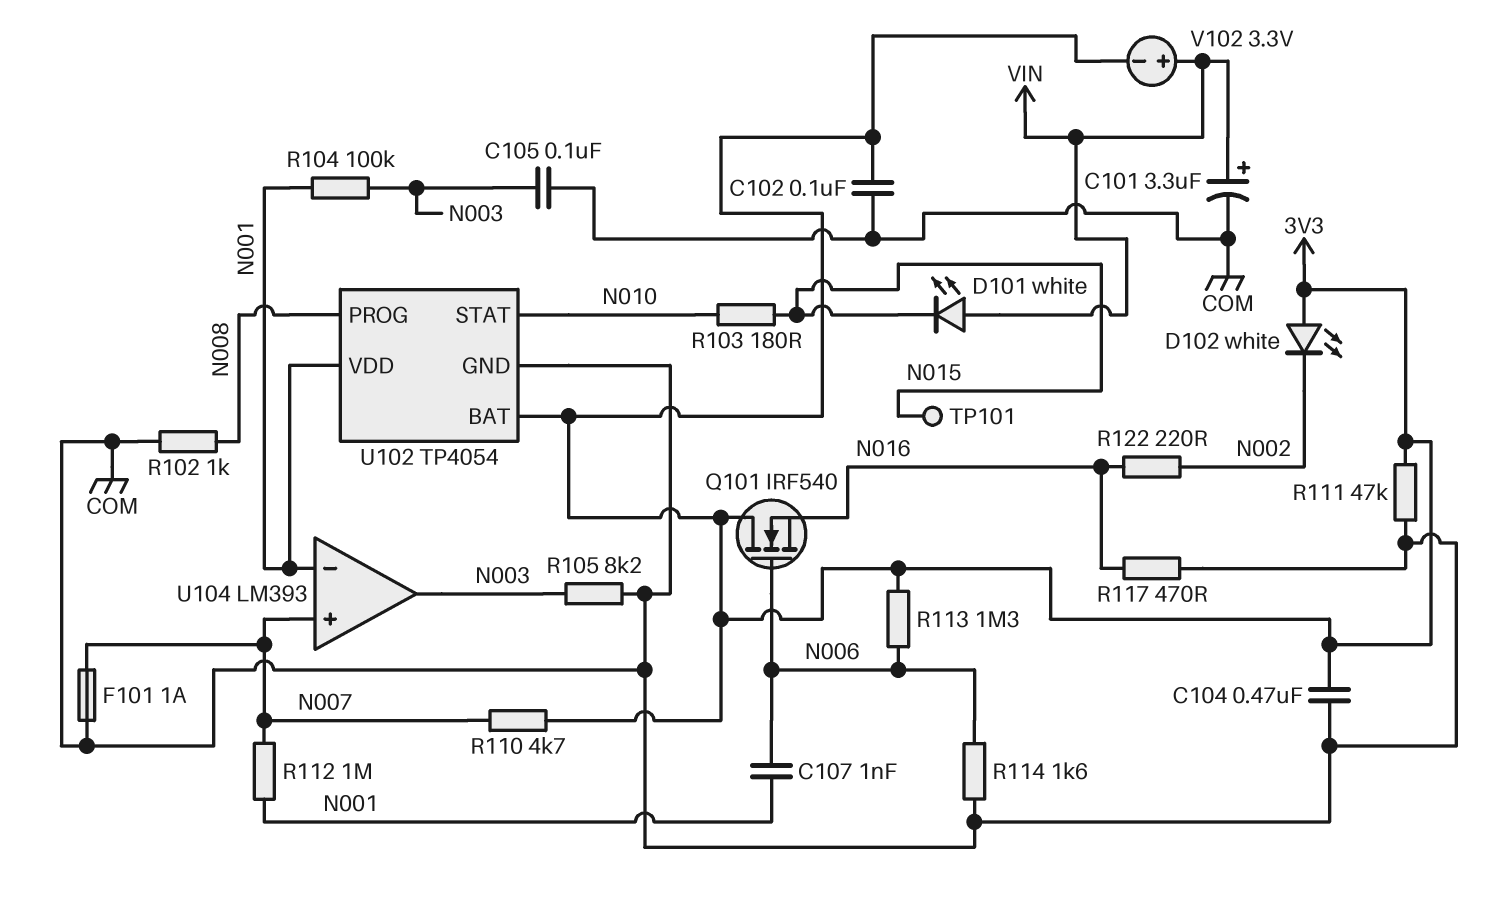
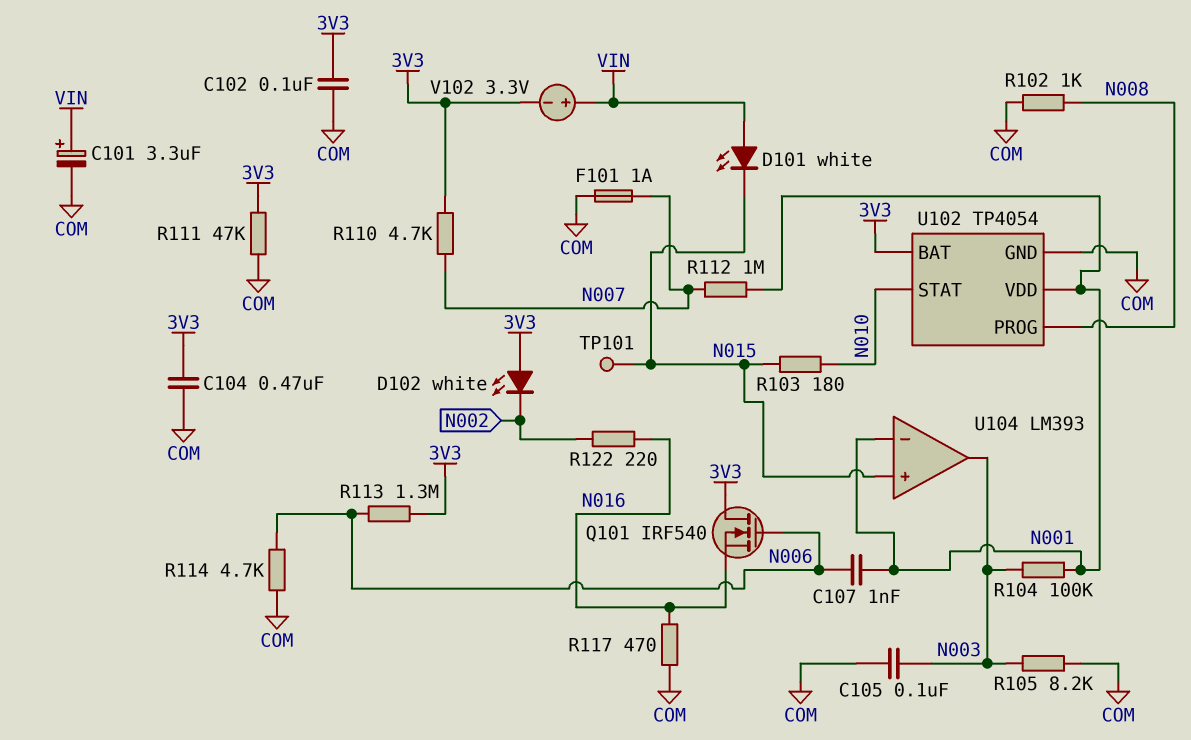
R114: 1.6k (COM, N006) -> 4.7k (COM, N006)
U104 pin in+: N007 -> N015

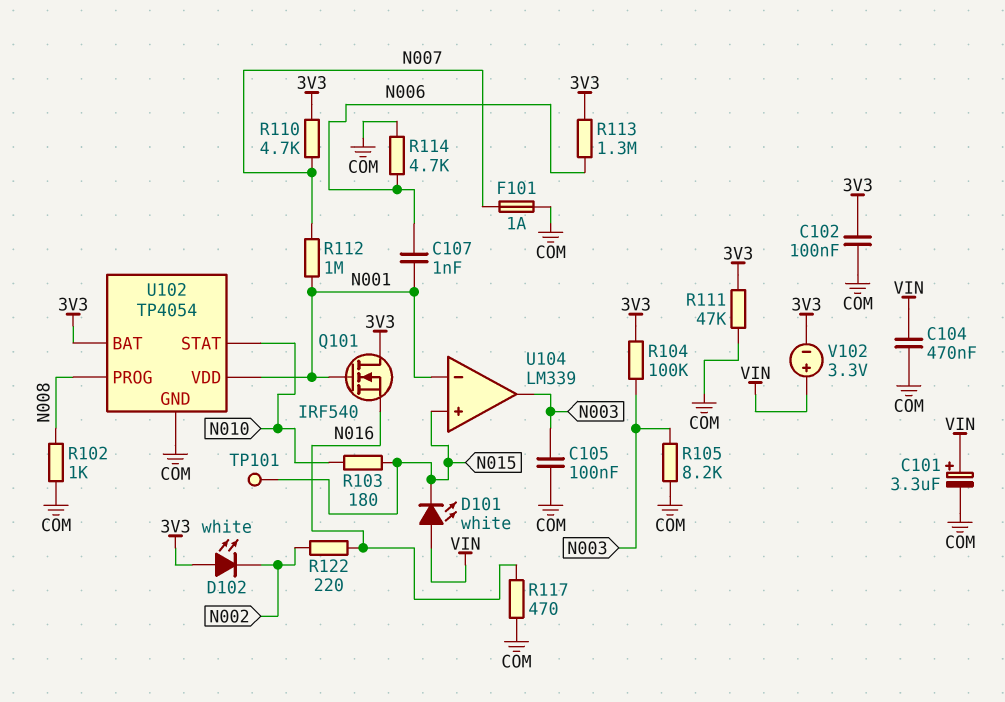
C104: 470nF (3V3, COM) -> 470nF (COM, VIN)
Q101: NMOS IRF540 (G N006, D 3V3, S N016) -> NMOS IRF540 (G N001, D 3V3, S N016)
R104: 100k (N001, N003) -> 100k (3V3, N003)
U104: LM393 -> LM339

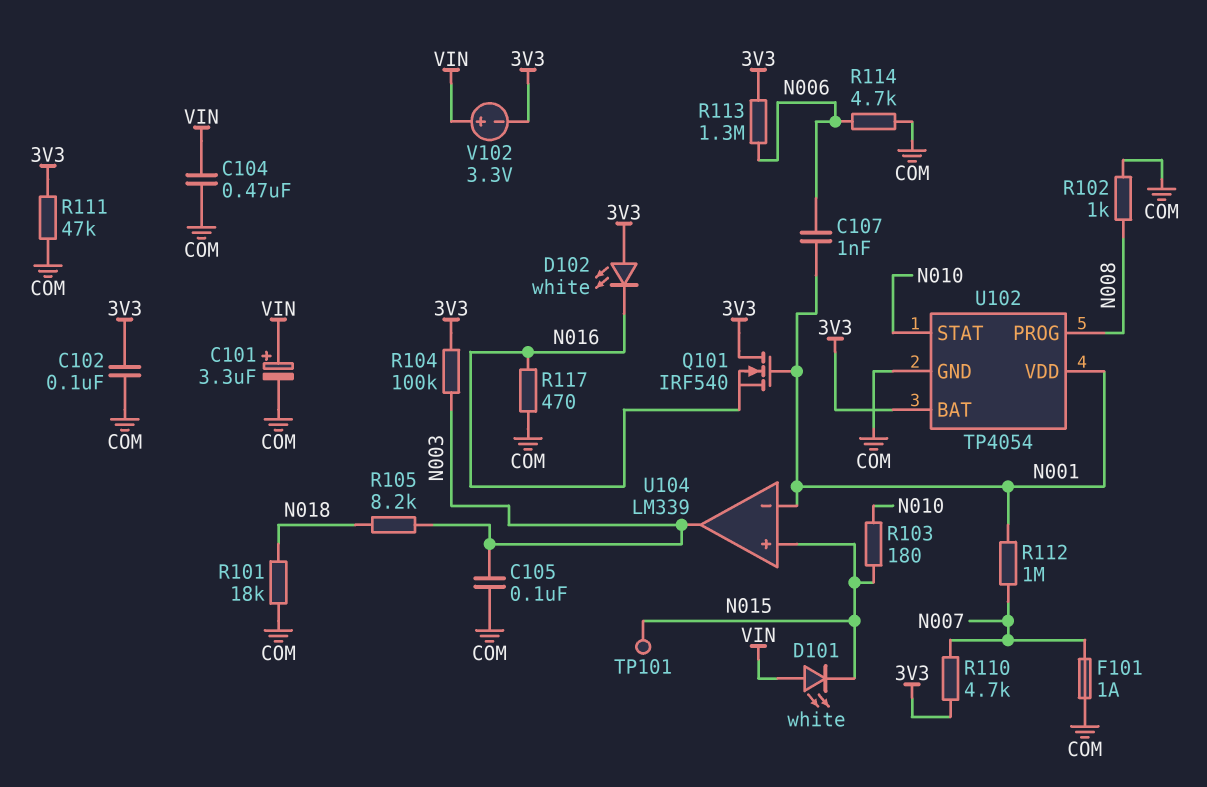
D102: LED white (A 3V3, K N002) -> LED white (A 3V3, K N016)
R101: none -> 18k (COM, N018)
R105: 8.2k (COM, N003) -> 8.2k (N003, N018)
R122: 220 (N002, N016) -> none

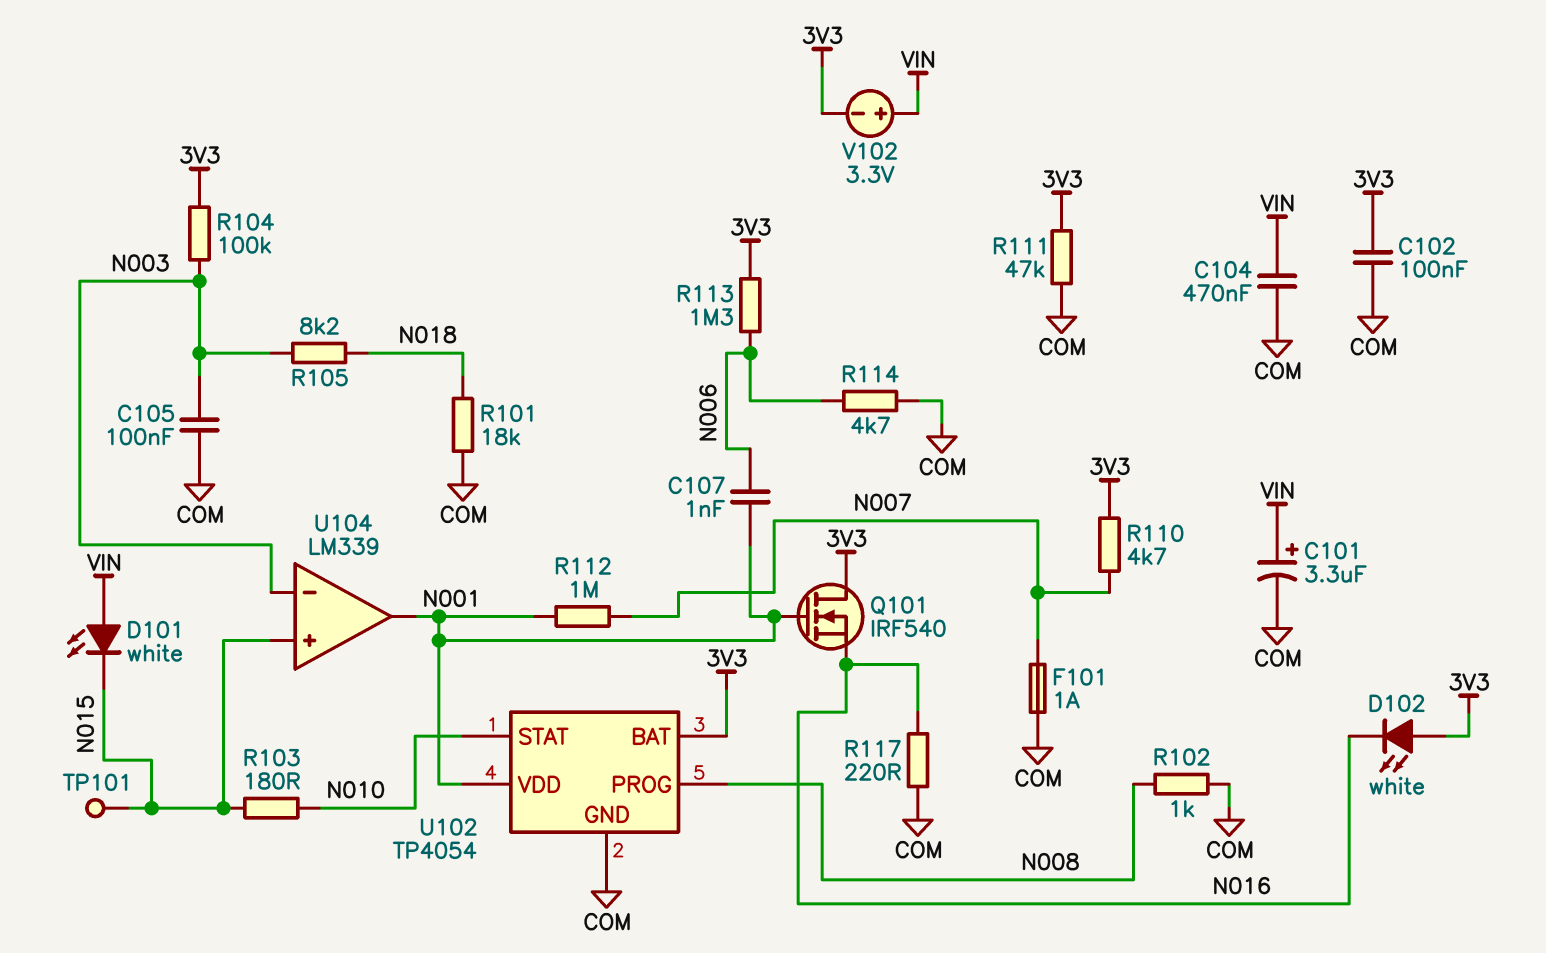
R117: 470 (COM, N016) -> 220 (COM, N016)
U104 pin in-: N001 -> N003
U104 pin out: N003 -> N001

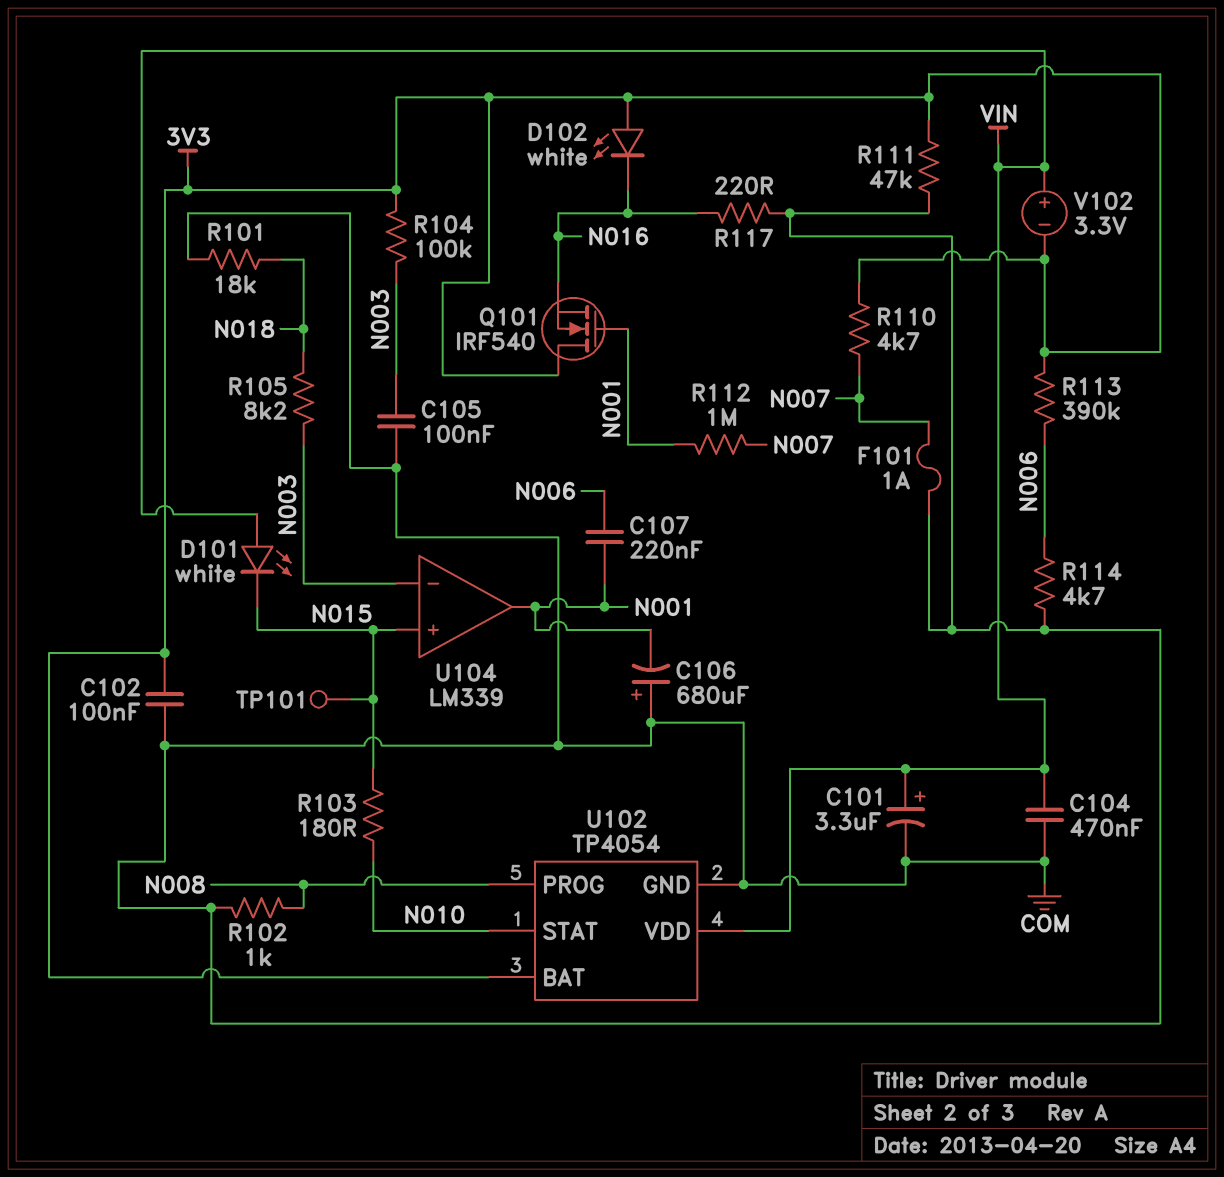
C106: none -> 680uF (plus COM, minus N001)
C107: 1nF (N001, N006) -> 220nF (N001, N006)
R113: 1.3M (3V3, N006) -> 390k (3V3, N006)
U102 pin VDD: N001 -> VIN

